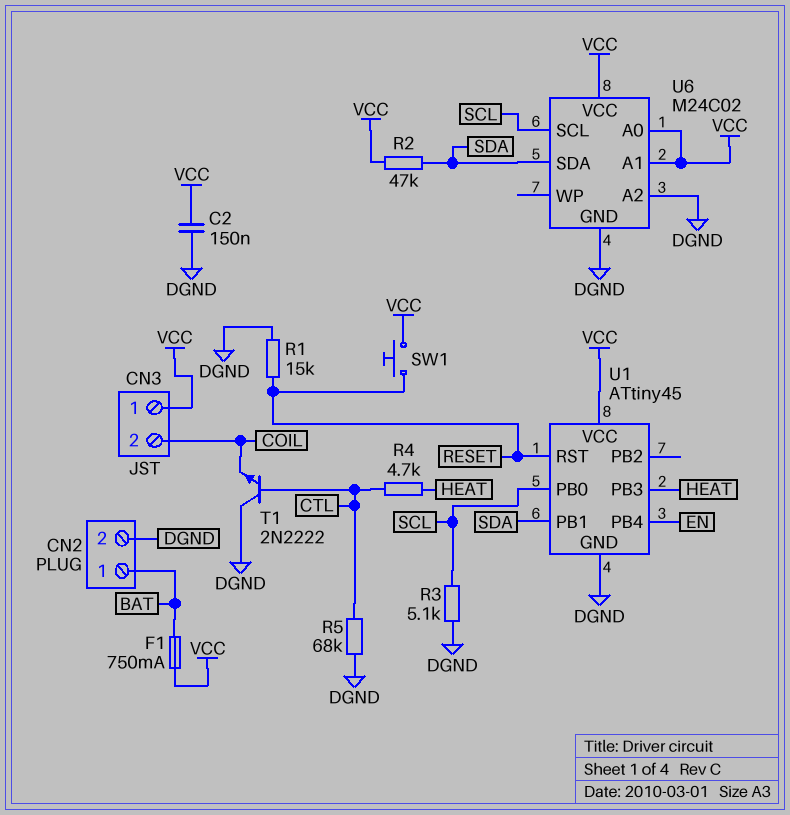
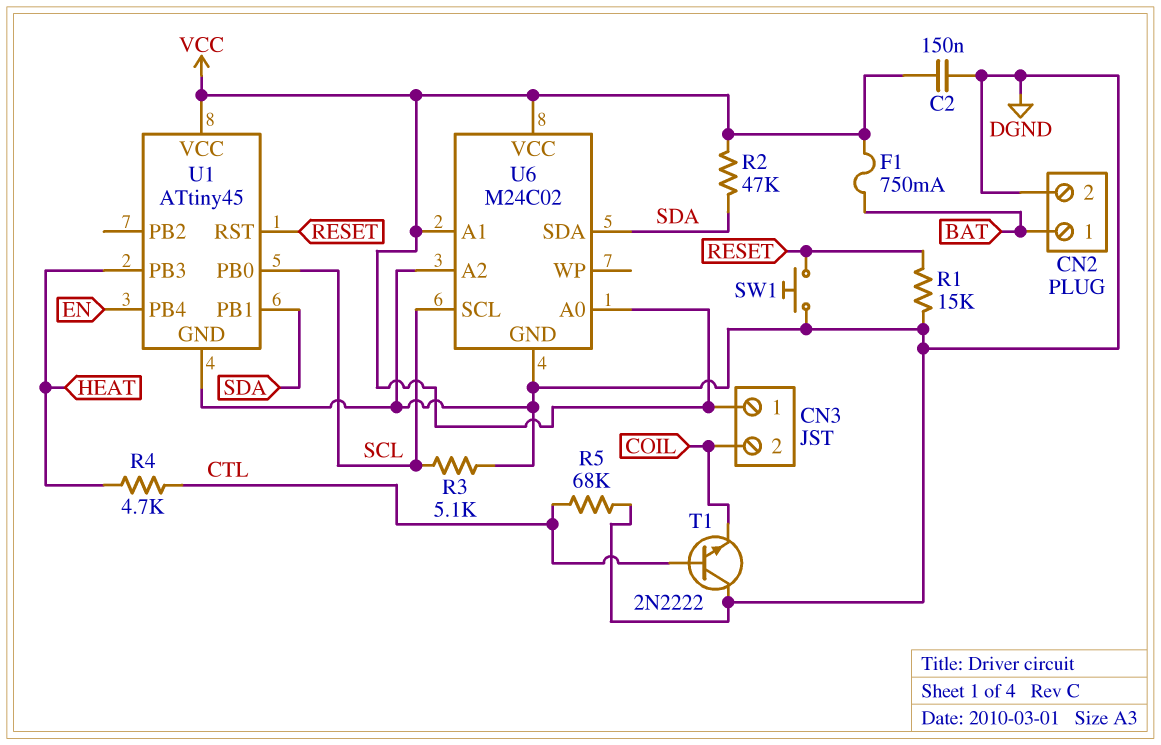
SW1: button (RESET, VCC) -> button (DGND, RESET)

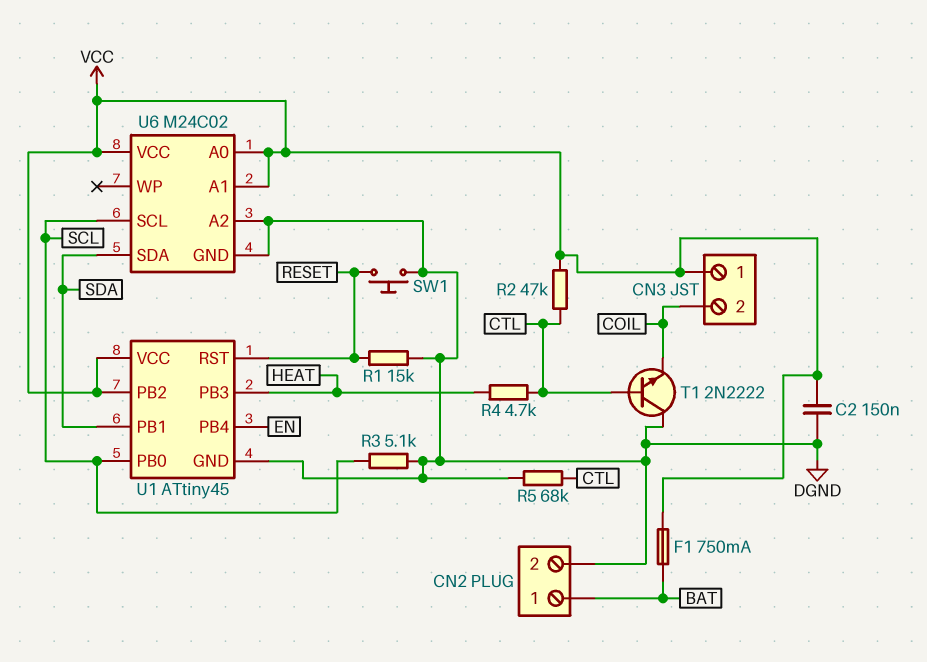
R2: 47k (SDA, VCC) -> 47k (CTL, VCC)
U1 pin PB2: none -> VCC

